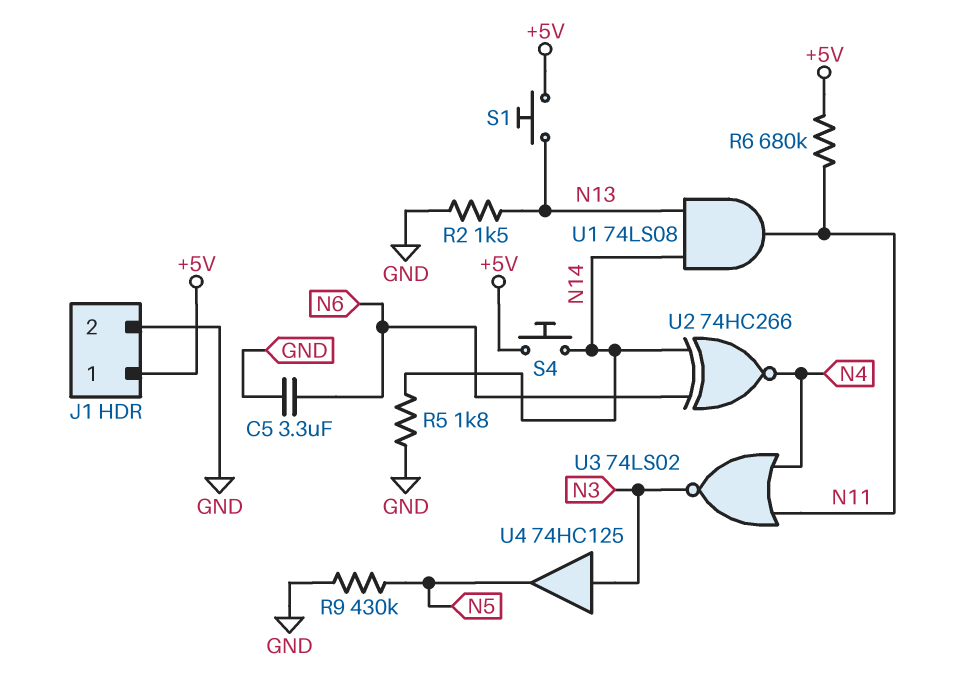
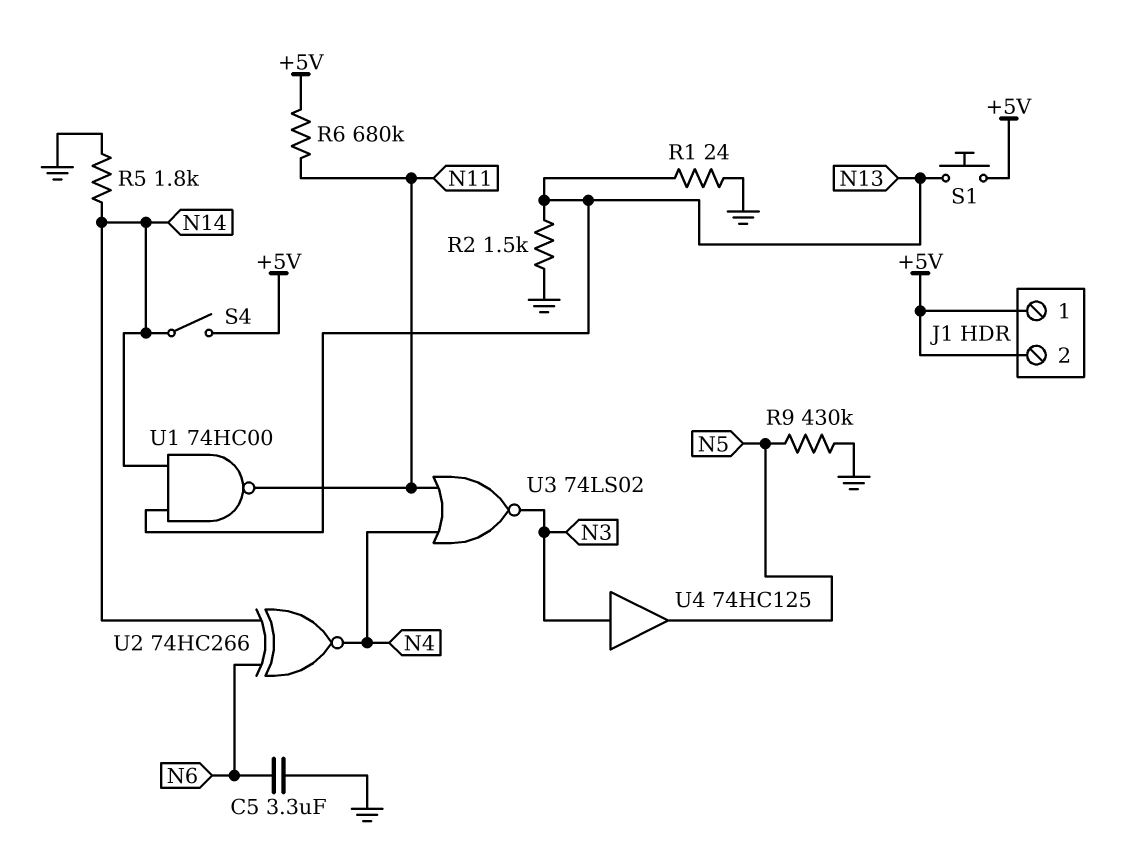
J1 pin 2: GND -> +5V
R1: none -> 24 (GND, N13)
S4: button (+5V, N14) -> switch (+5V, N14)
U1: AND 74LS08 (in N13, in N14, out N11) -> NAND 74HC00 (in N13, in N14, out N11)

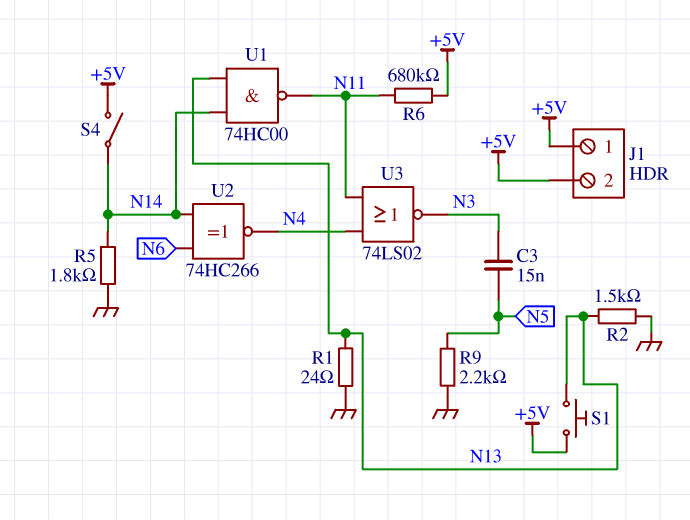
C3: none -> 15nF (N3, N5)
C5: 3.3uF (GND, N6) -> none
R9: 430k (GND, N5) -> 2.2k (GND, N5)
U4: buffer 74HC125 (in N3, out N5) -> none

